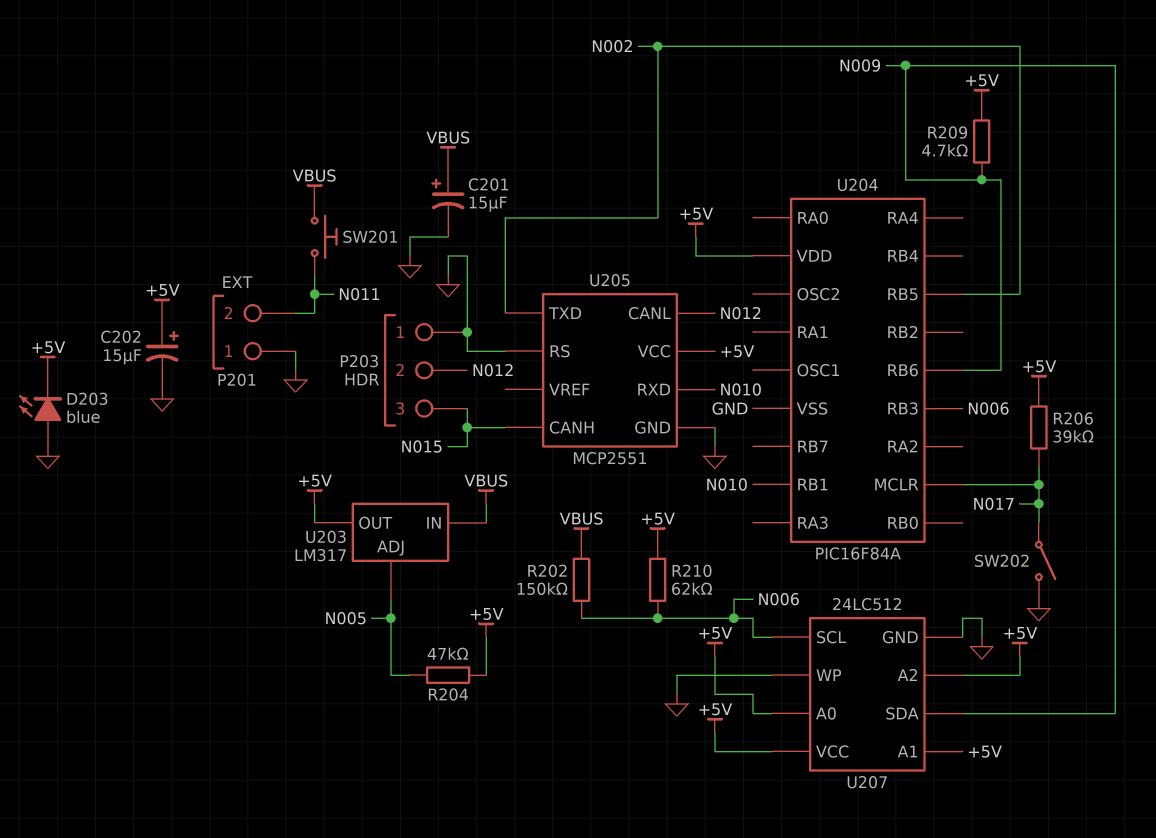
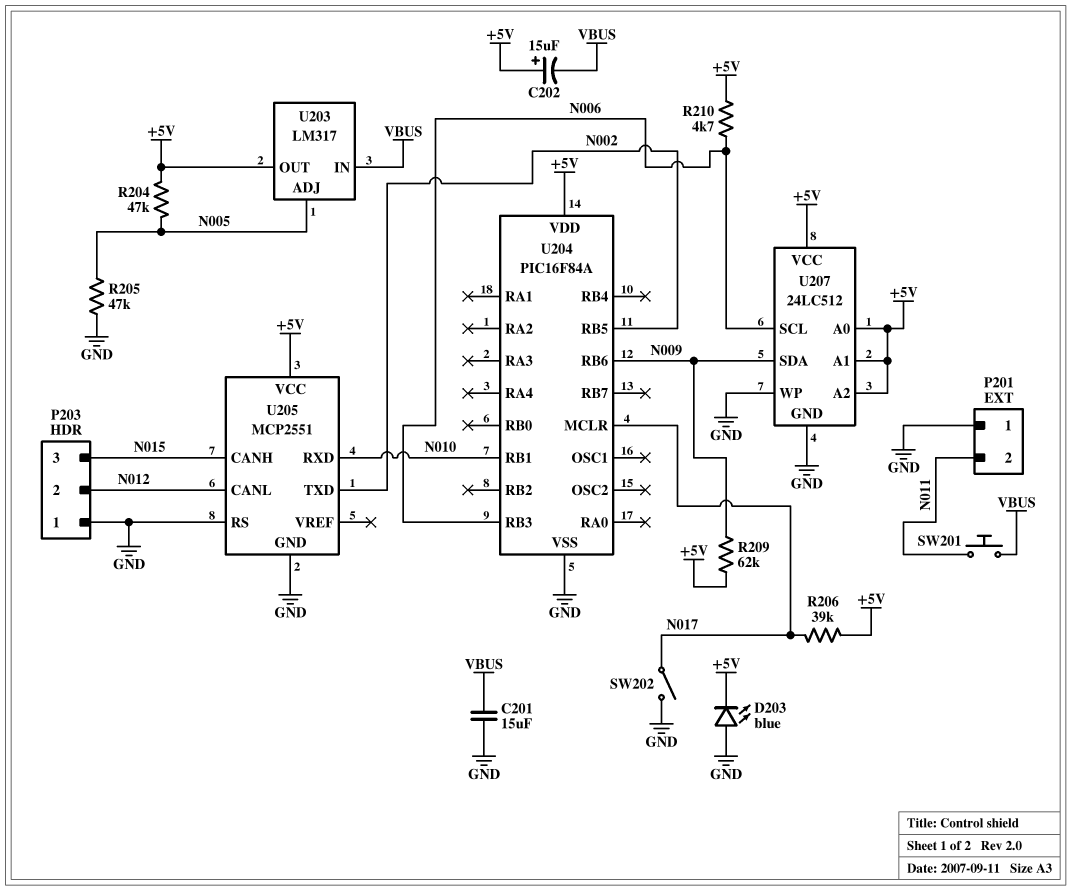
C201: 15uF (plus VBUS, minus GND) -> 15uF (GND, VBUS)
C202: 15uF (plus +5V, minus GND) -> 15uF (plus +5V, minus VBUS)
R202: 150k (N006, VBUS) -> none
R205: none -> 47k (GND, N005)
R209: 4.7k (+5V, N009) -> 62k (+5V, N009)
R210: 62k (+5V, N006) -> 4.7k (+5V, N006)

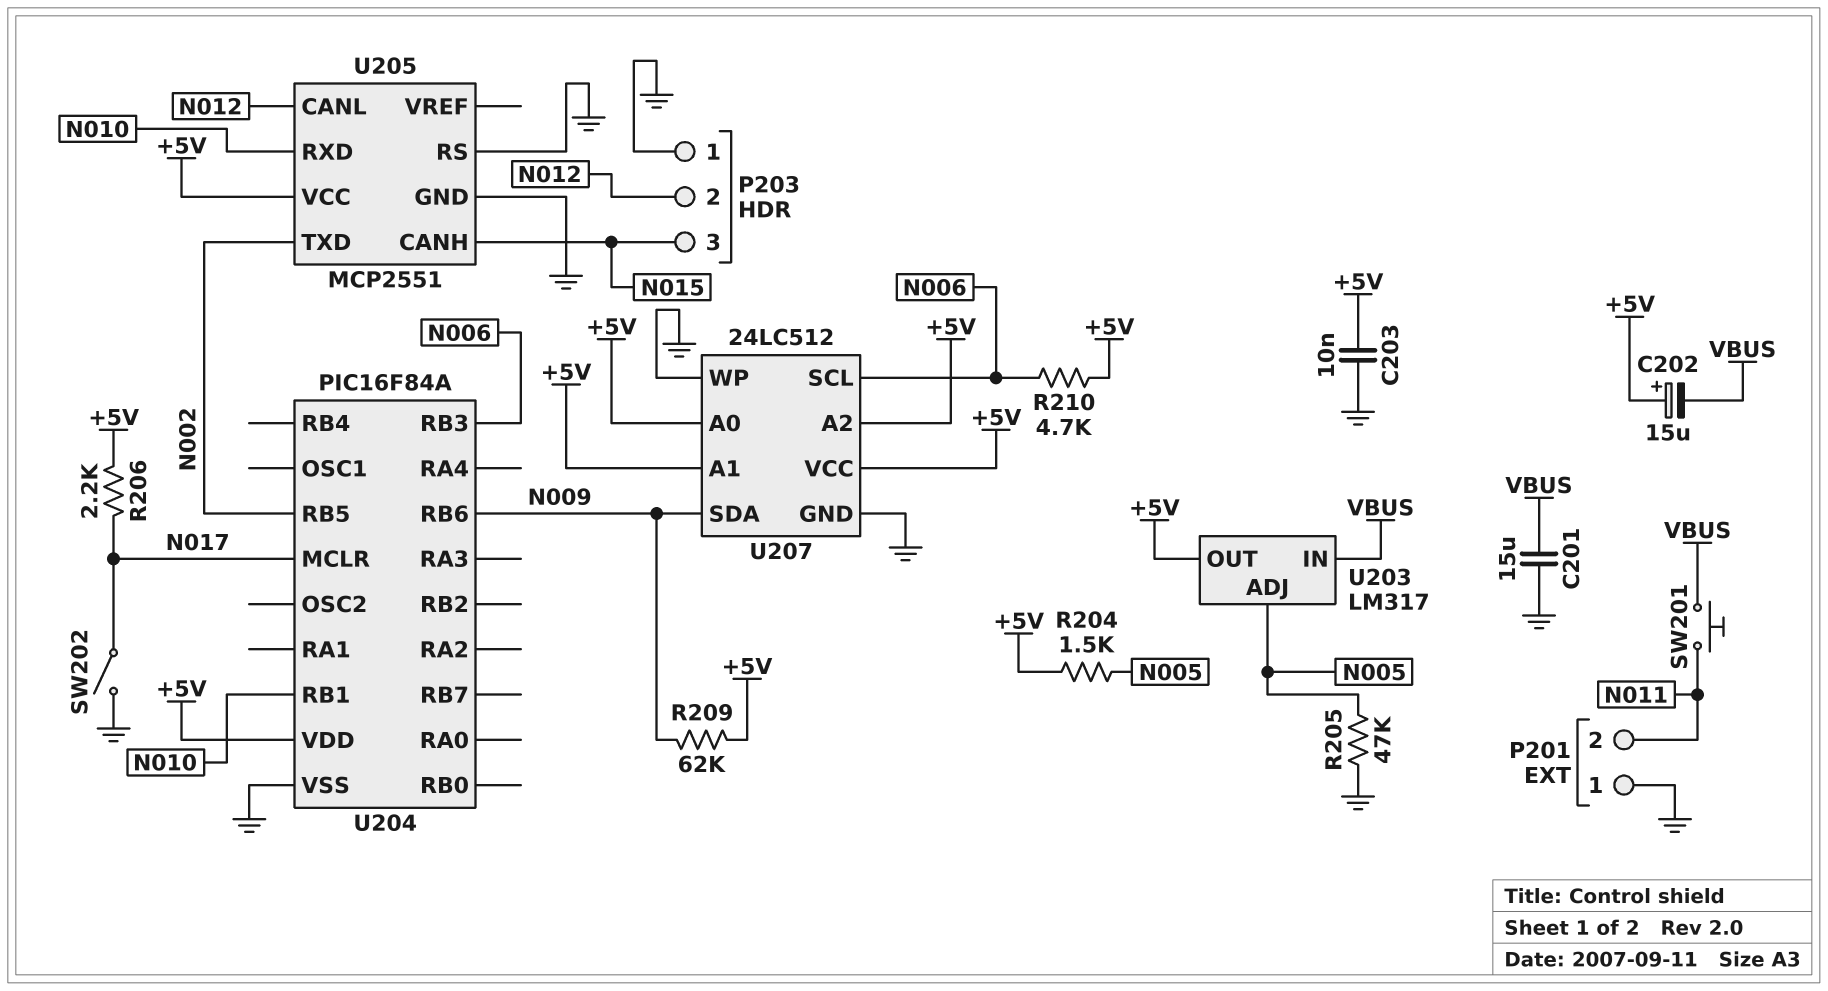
C203: none -> 10nF (+5V, GND)
D203: LED blue (A GND, K +5V) -> none
R204: 47k (+5V, N005) -> 1.5k (+5V, N005)
R206: 39k (+5V, N017) -> 2.2k (+5V, N017)

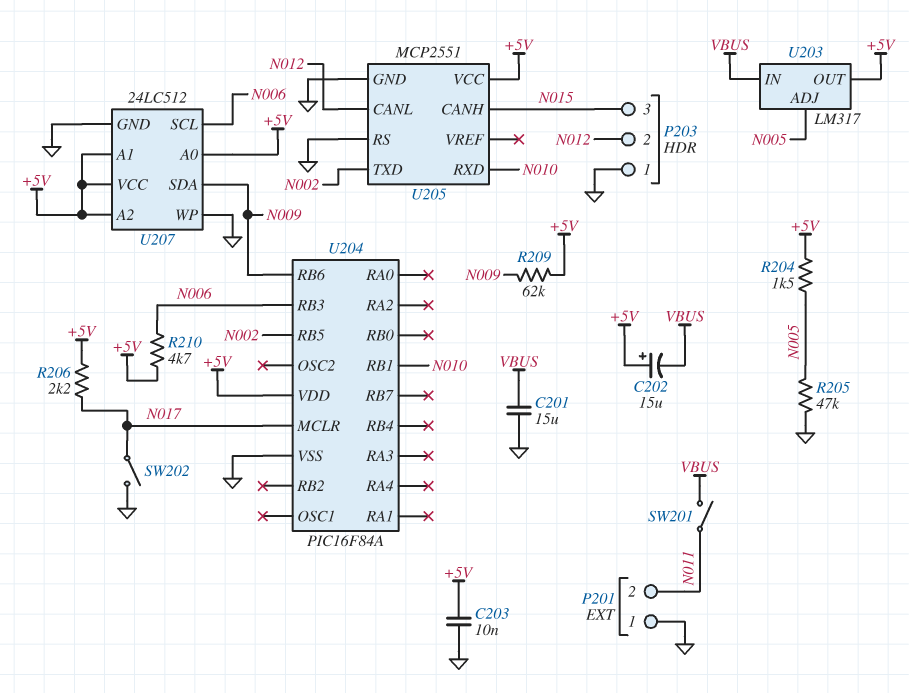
SW201: button (N011, VBUS) -> switch (N011, VBUS)

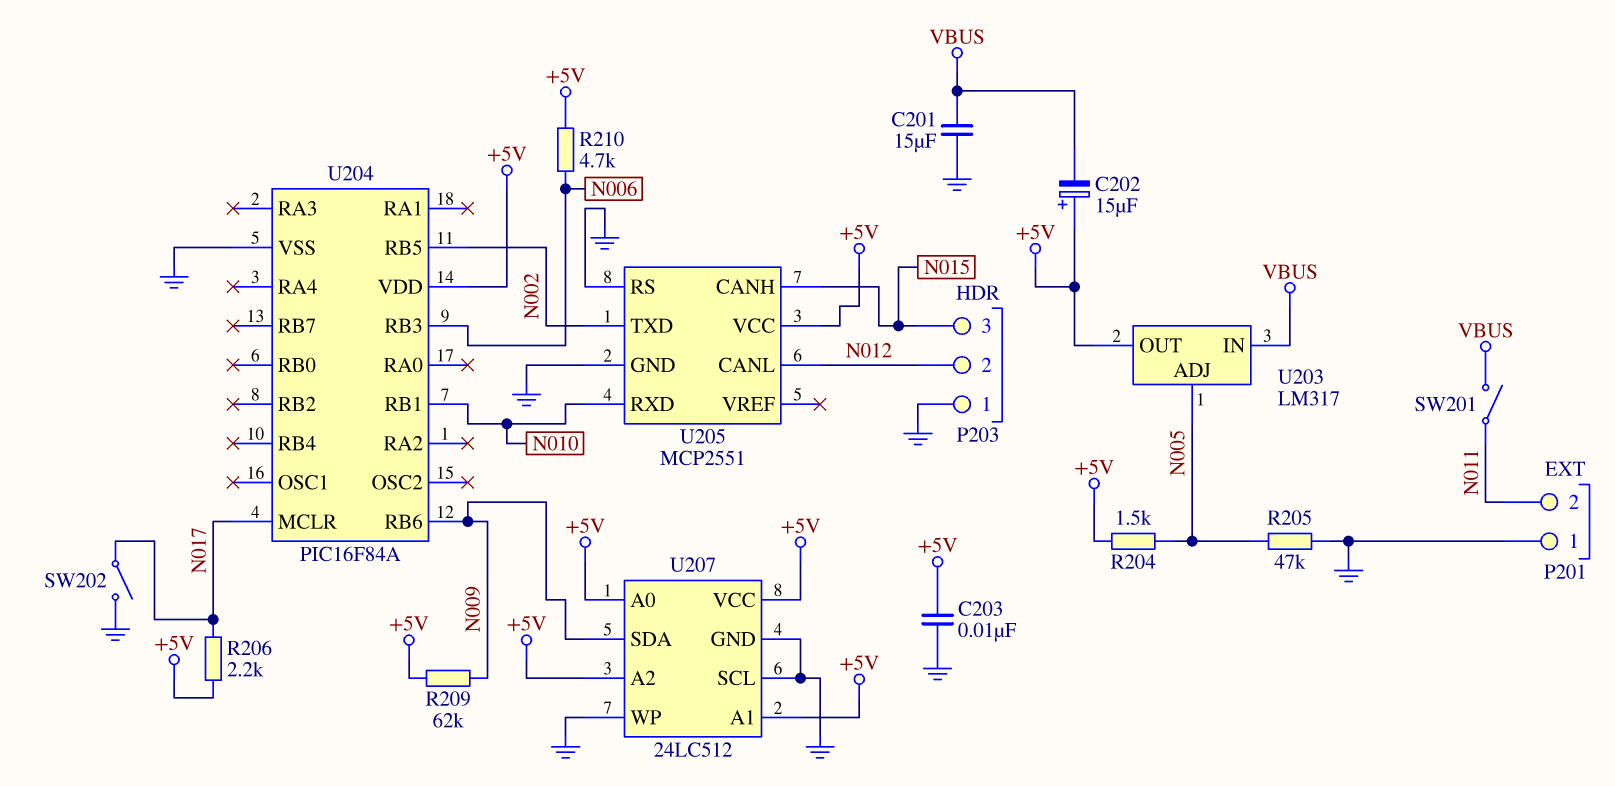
U207 pin SCL: N006 -> GND

